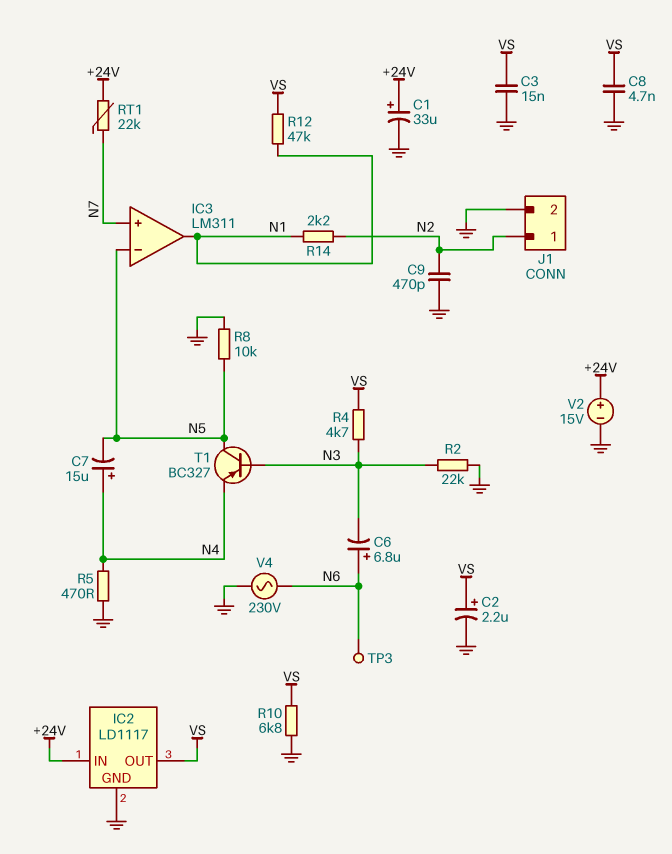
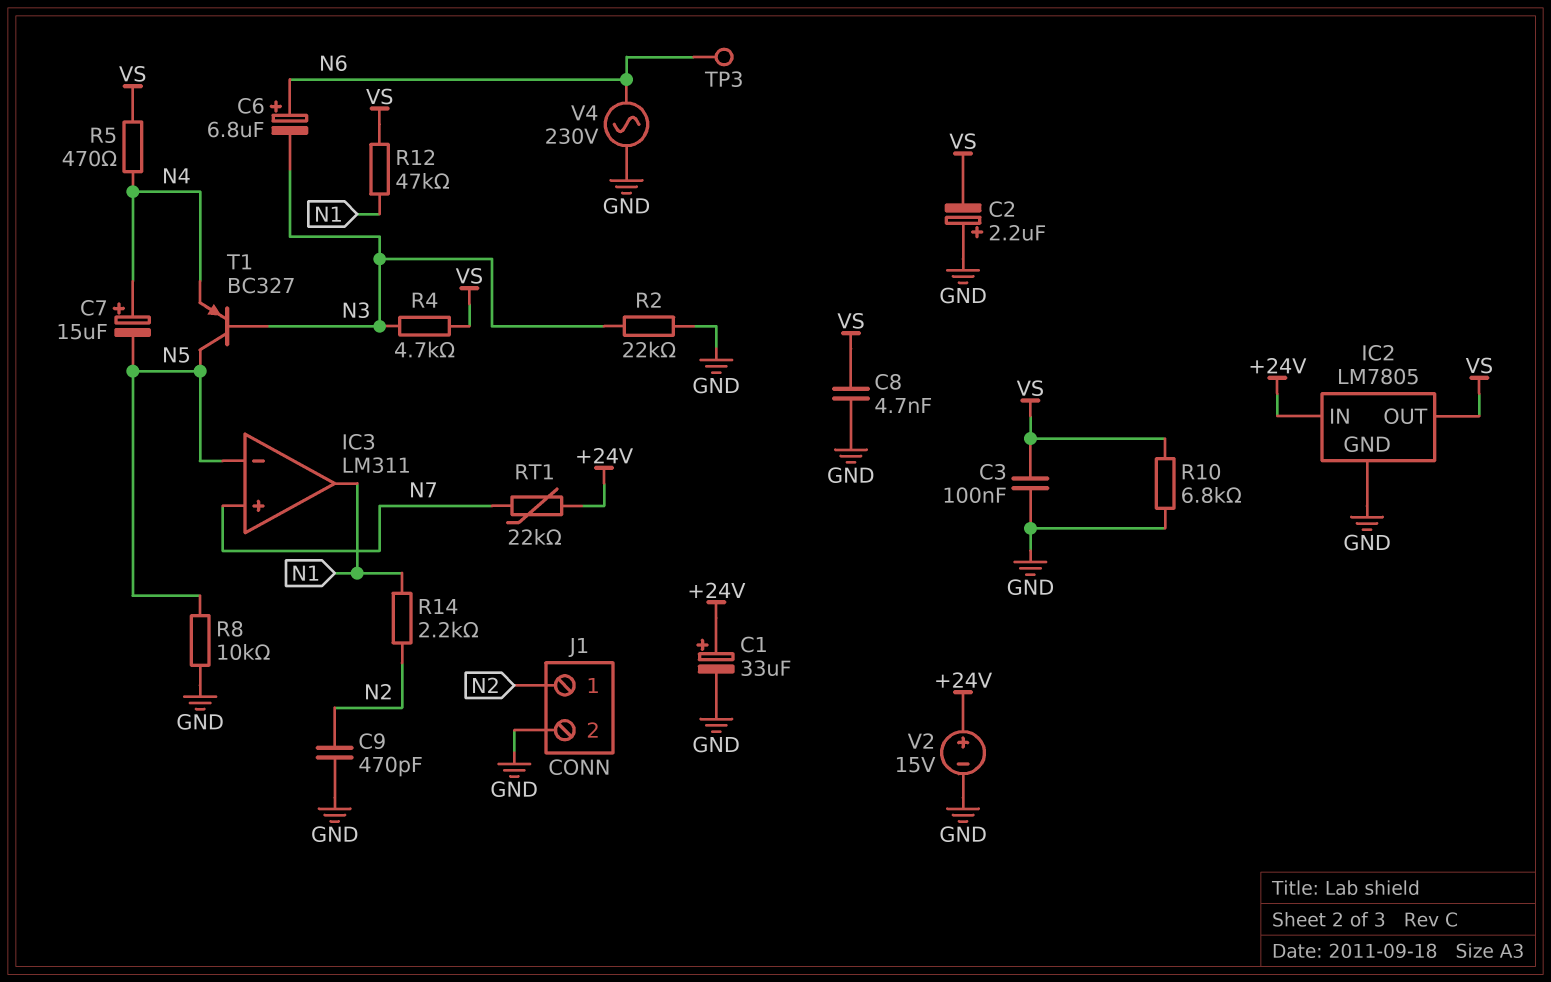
C2: 2.2uF (plus VS, minus GND) -> 2.2uF (plus GND, minus VS)
C3: 15nF (GND, VS) -> 100nF (GND, VS)
IC2: LD1117 -> LM7805
R5: 470 (GND, N4) -> 470 (N4, VS)

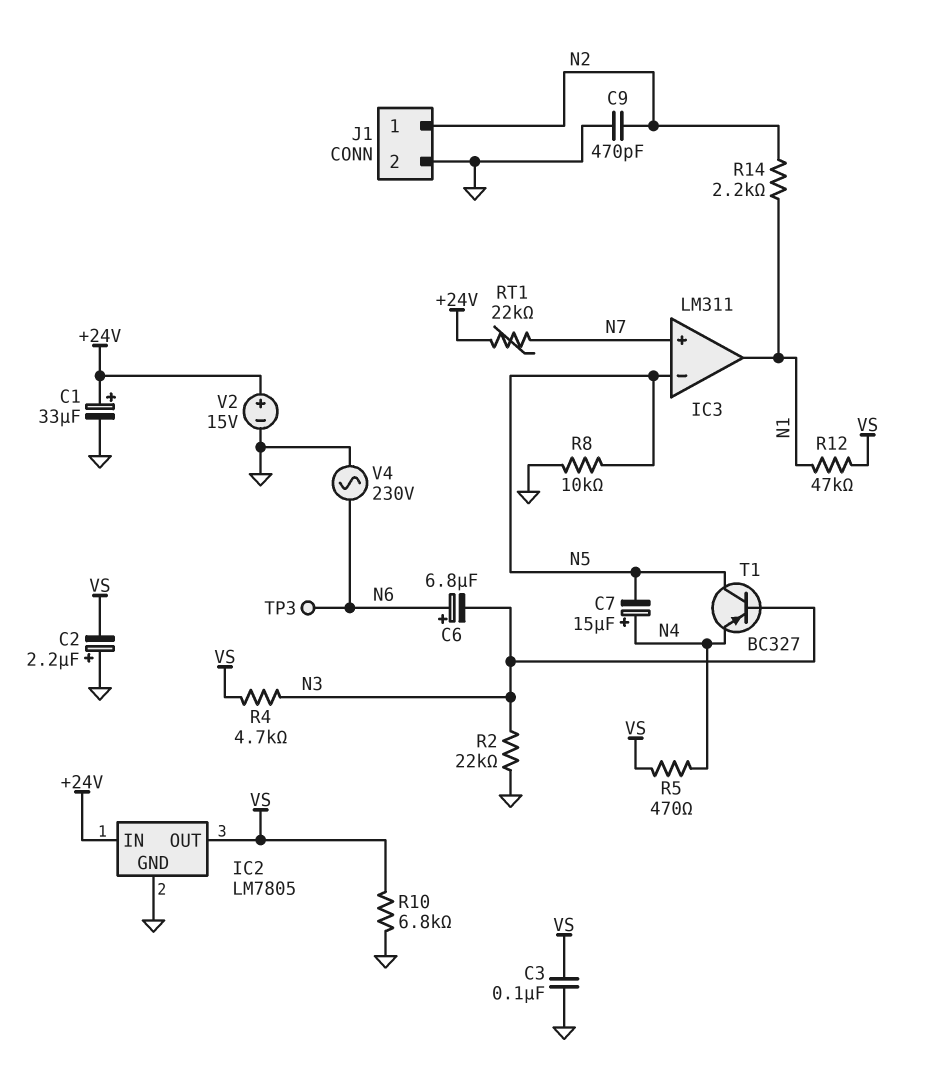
C8: 4.7nF (GND, VS) -> none

